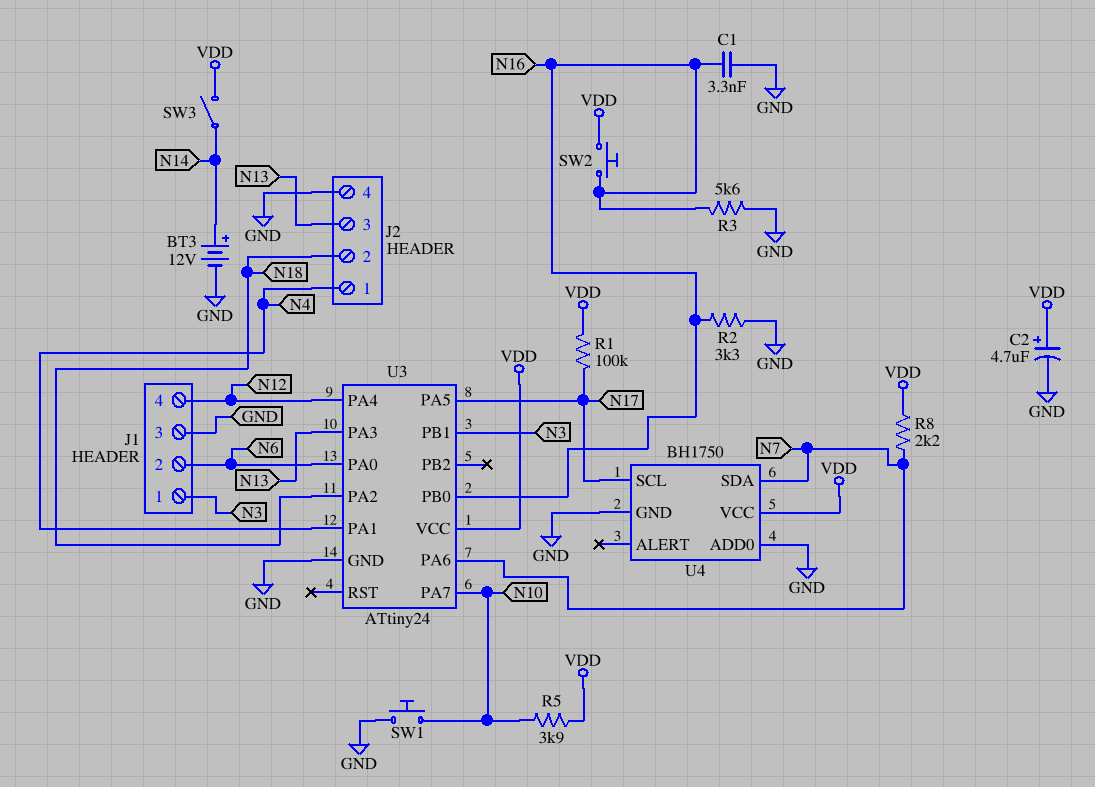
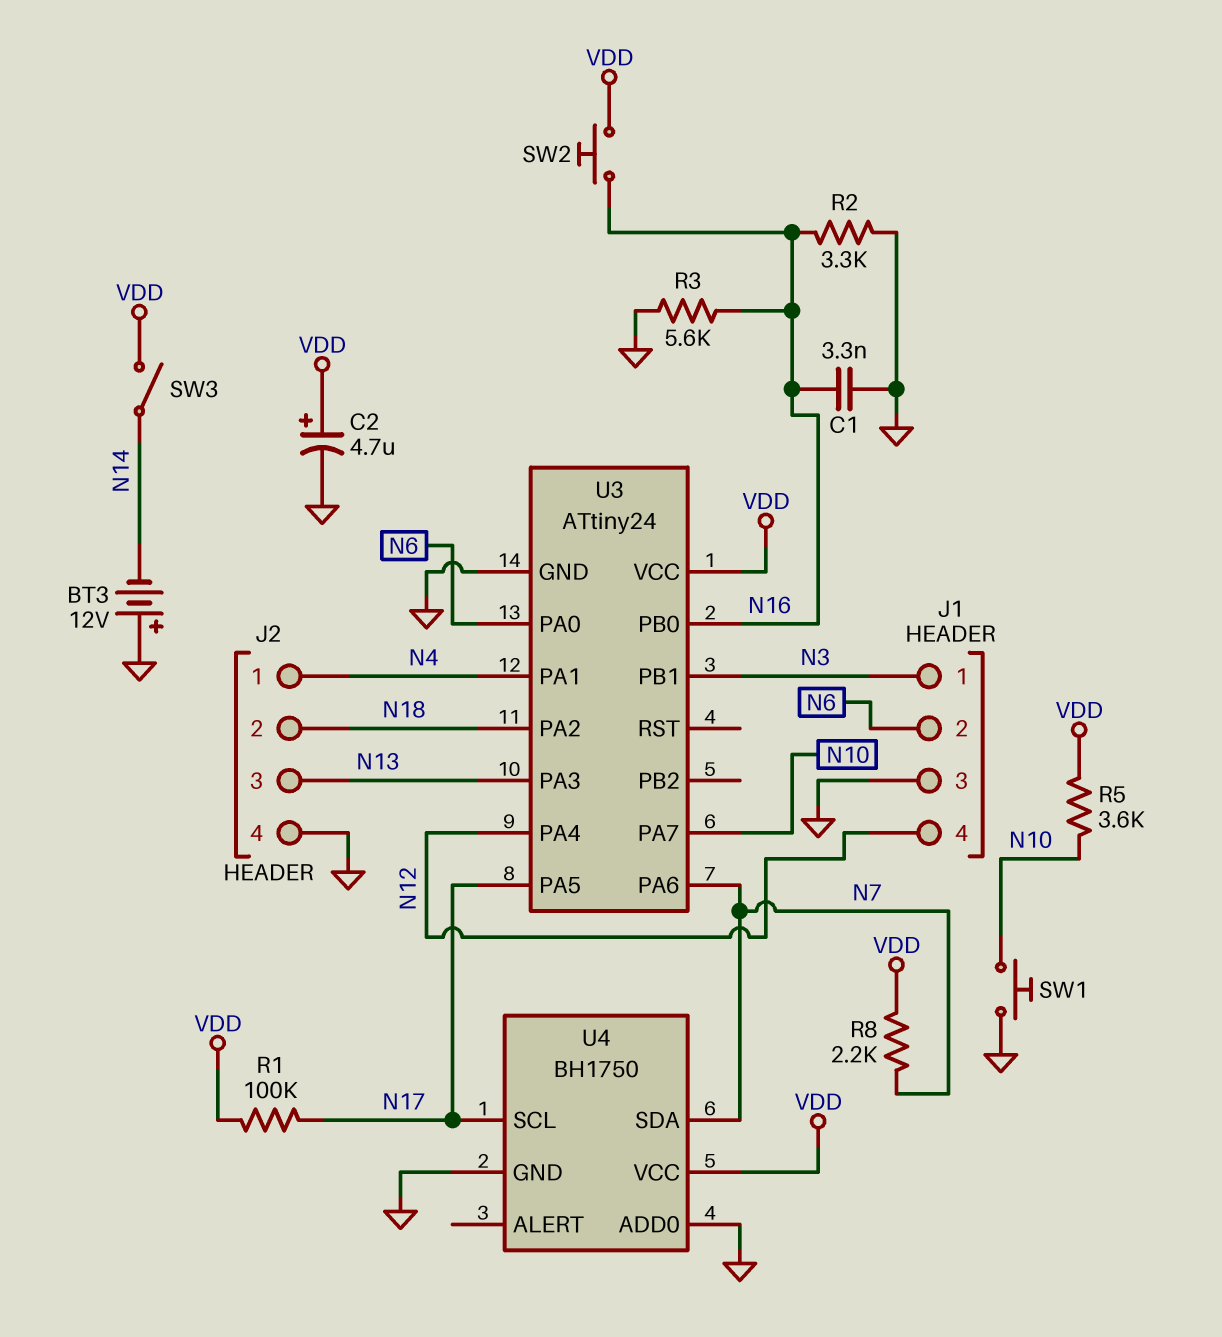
BT3: 12V (plus N14, minus GND) -> 12V (plus GND, minus N14)
R5: 3.9k (N10, VDD) -> 3.6k (N10, VDD)

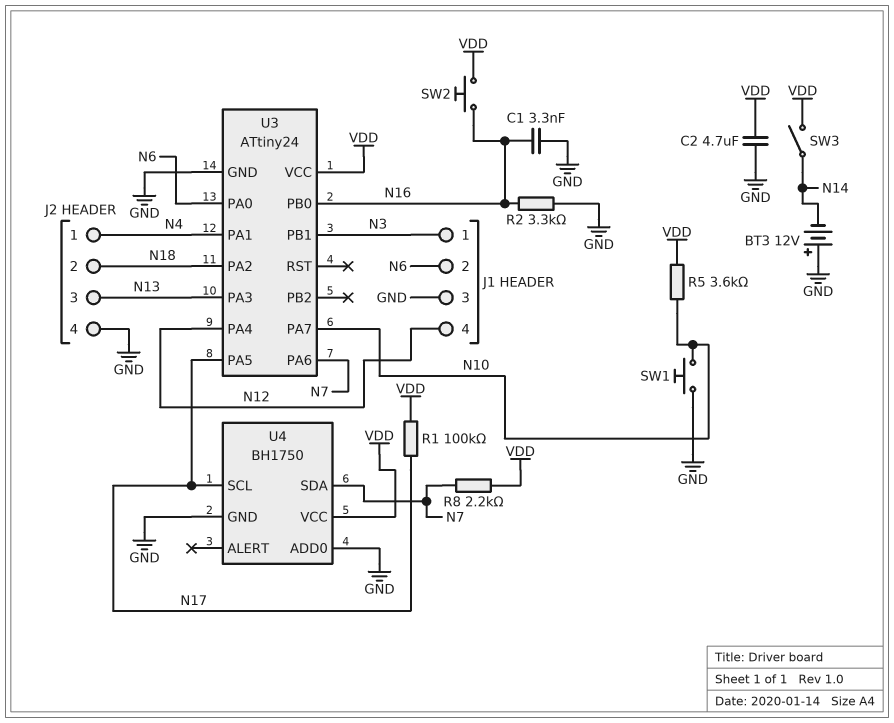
C2: 4.7uF (plus VDD, minus GND) -> 4.7uF (GND, VDD)
R3: 5.6k (GND, N16) -> none

